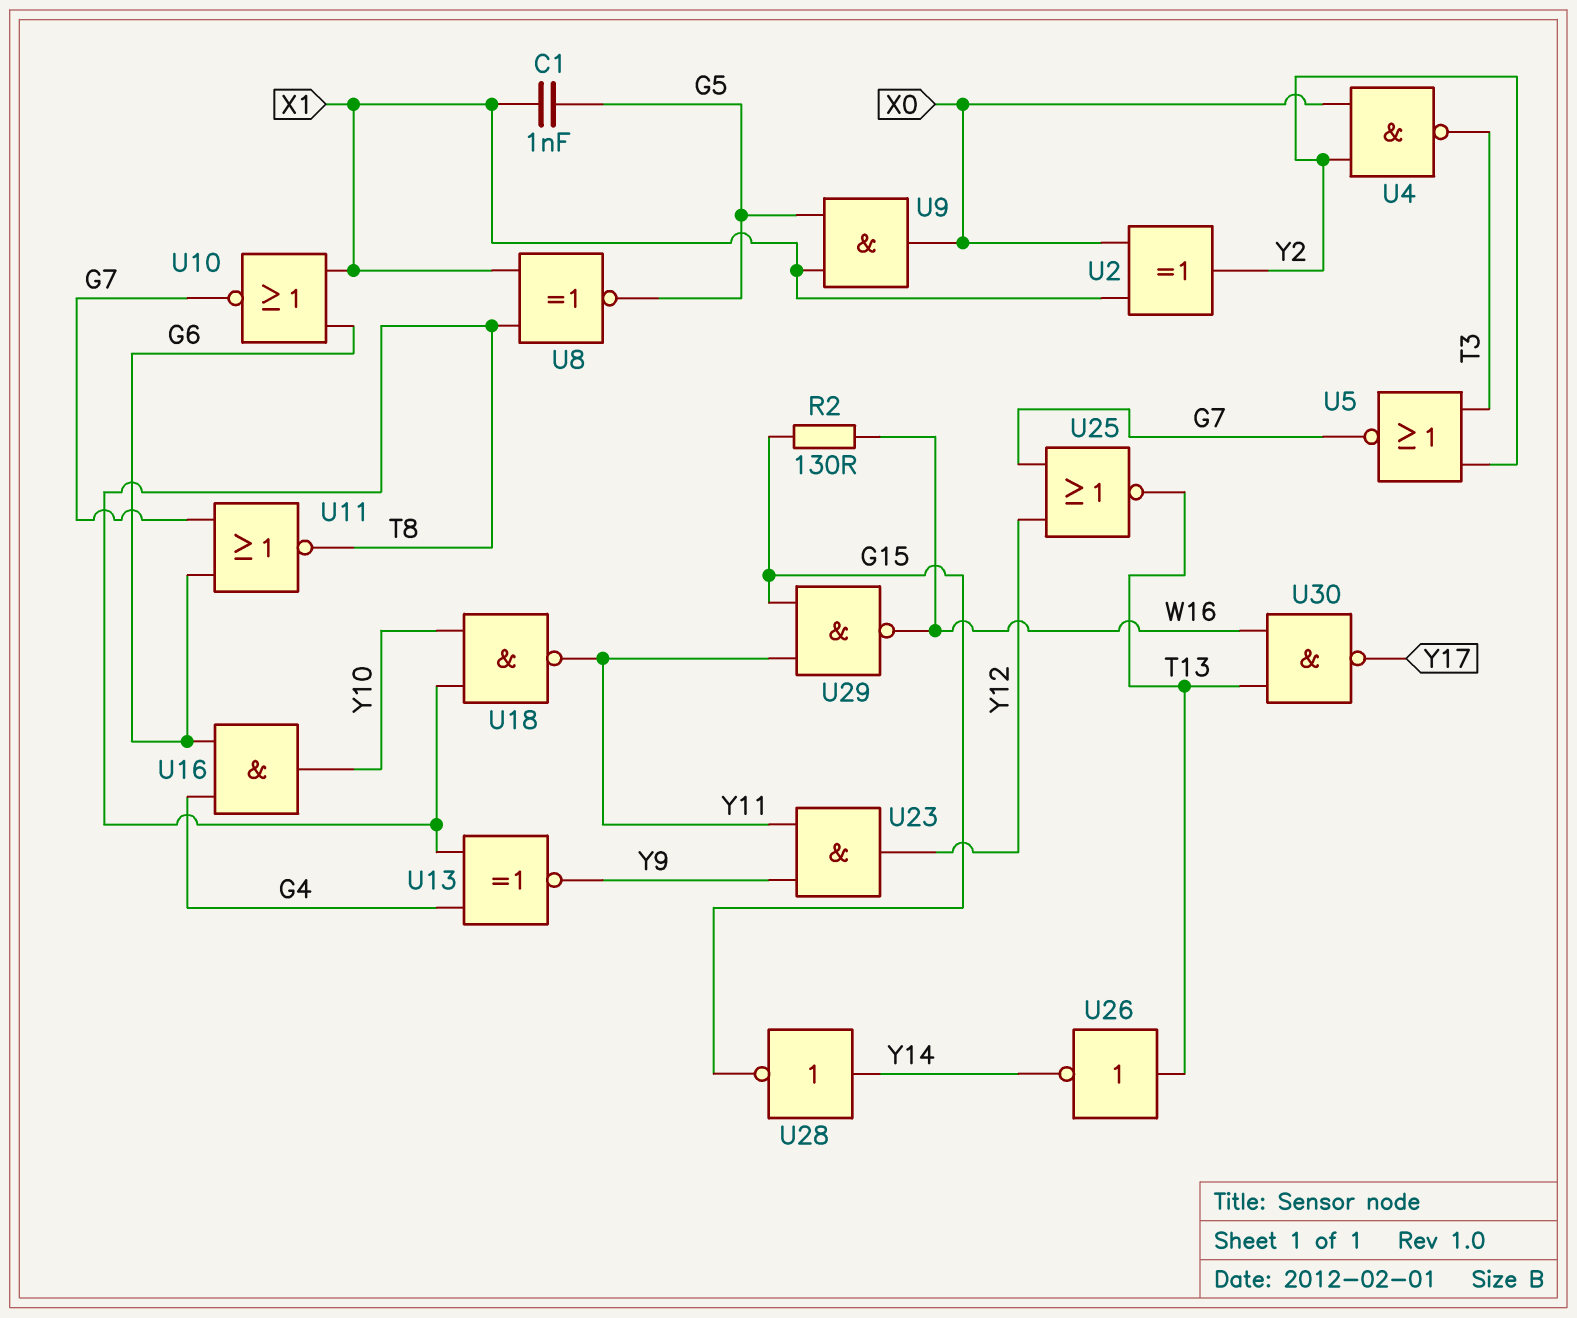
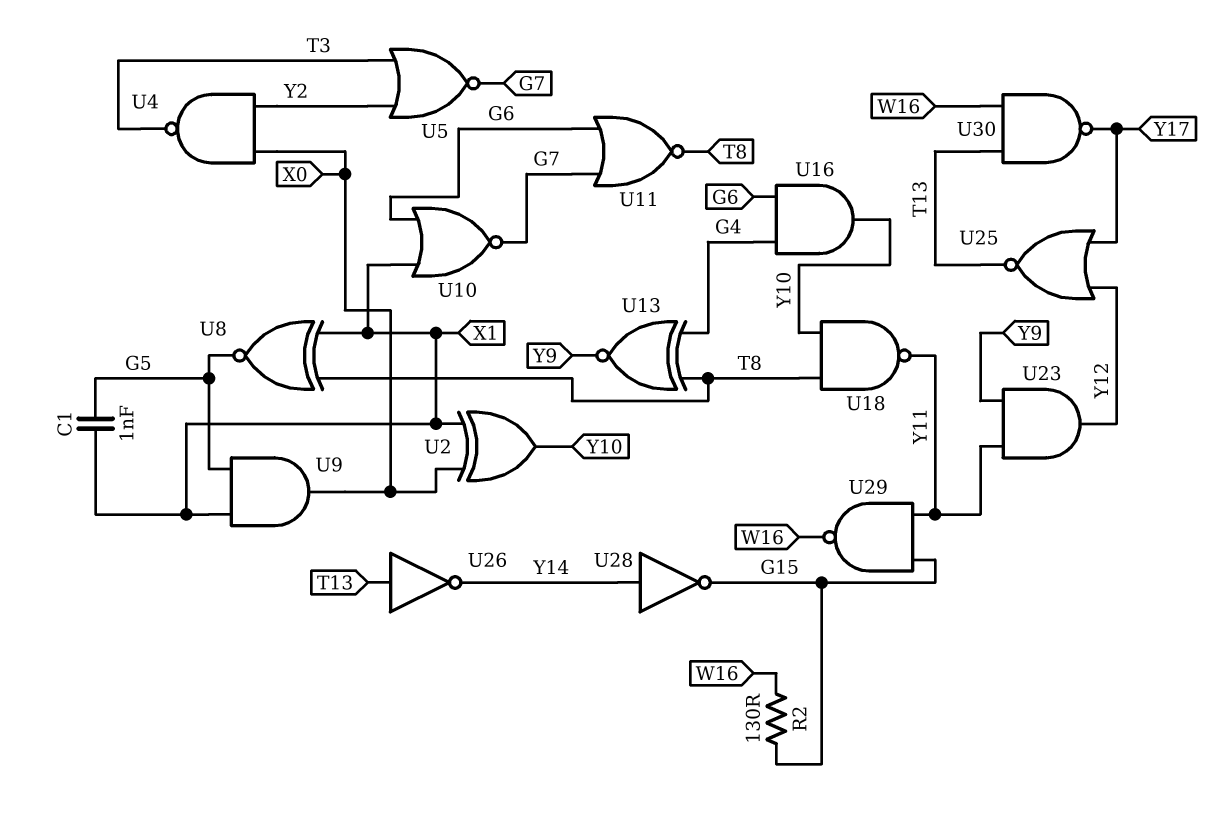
U2: XOR (in X0, in X1, out Y2) -> XOR (in X0, in X1, out Y10)
U25: NOR (in G7, in Y12, out T13) -> NOR (in Y12, in Y17, out T13)

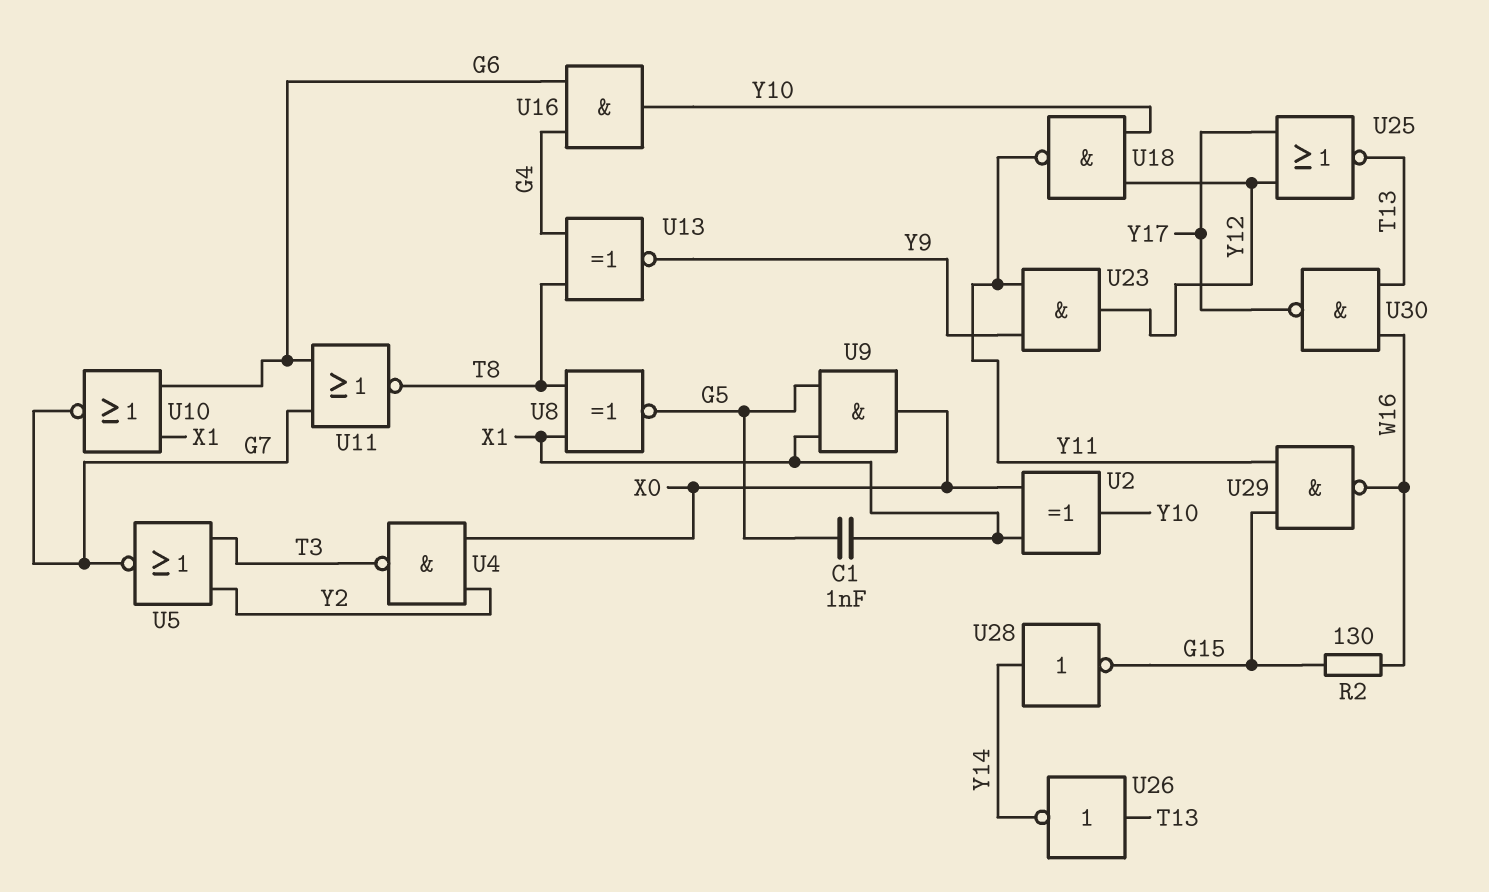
U18: NAND (in T8, in Y10, out Y11) -> NAND (in Y10, in Y12, out Y11)

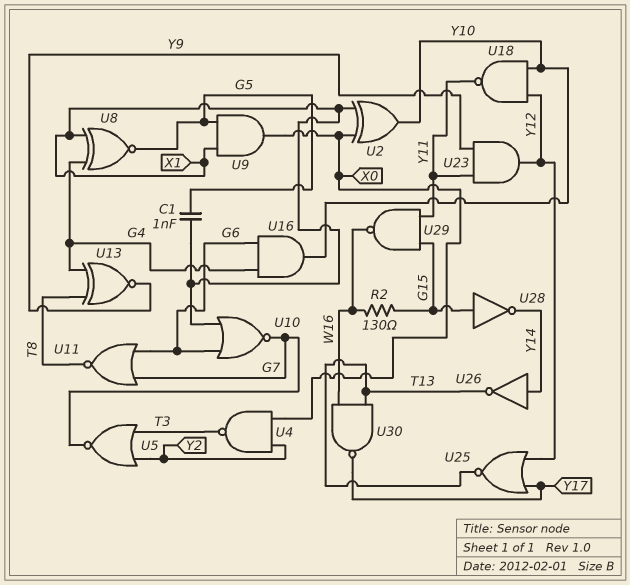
U8: XNOR (in T8, in X1, out G5) -> XNOR (in G4, in X1, out G5)
U26: NOT (in T13, out Y14) -> NOT (in Y14, out T13)
U28: NOT (in Y14, out G15) -> NOT (in G15, out Y14)

